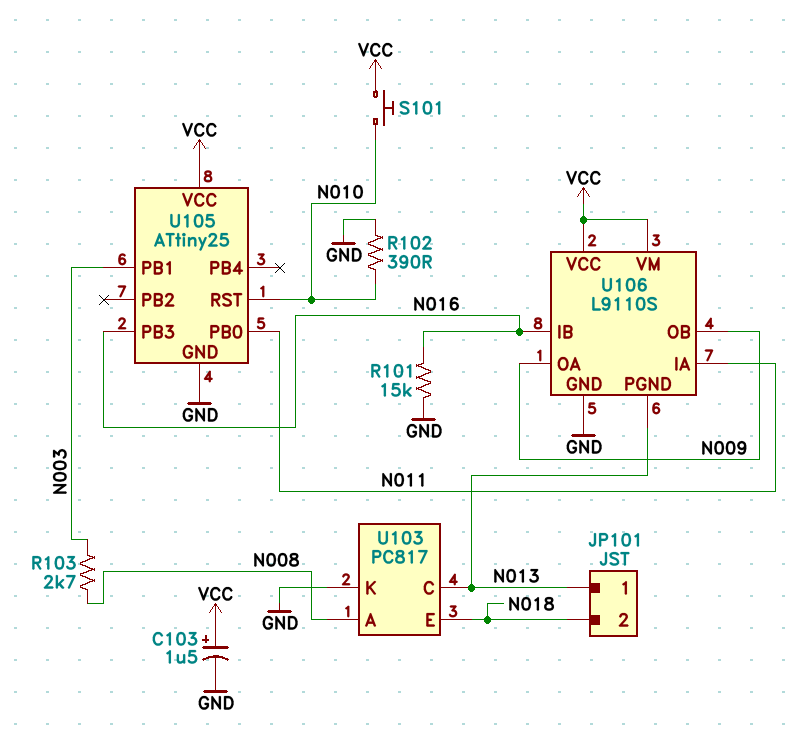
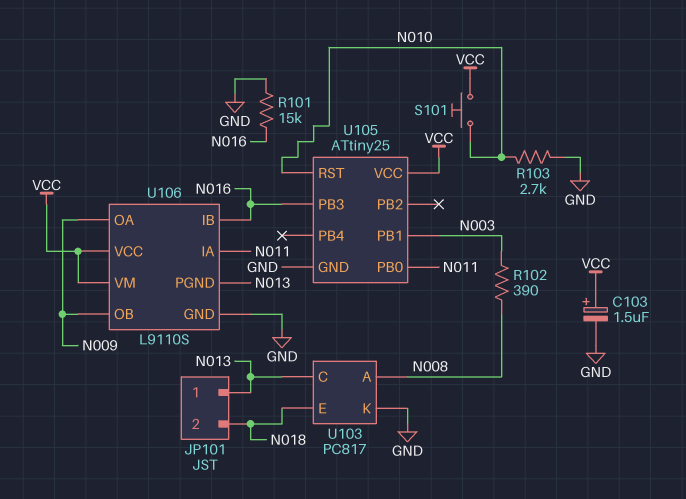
R102: 390 (GND, N010) -> 390 (N003, N008)
R103: 2.7k (N003, N008) -> 2.7k (GND, N010)

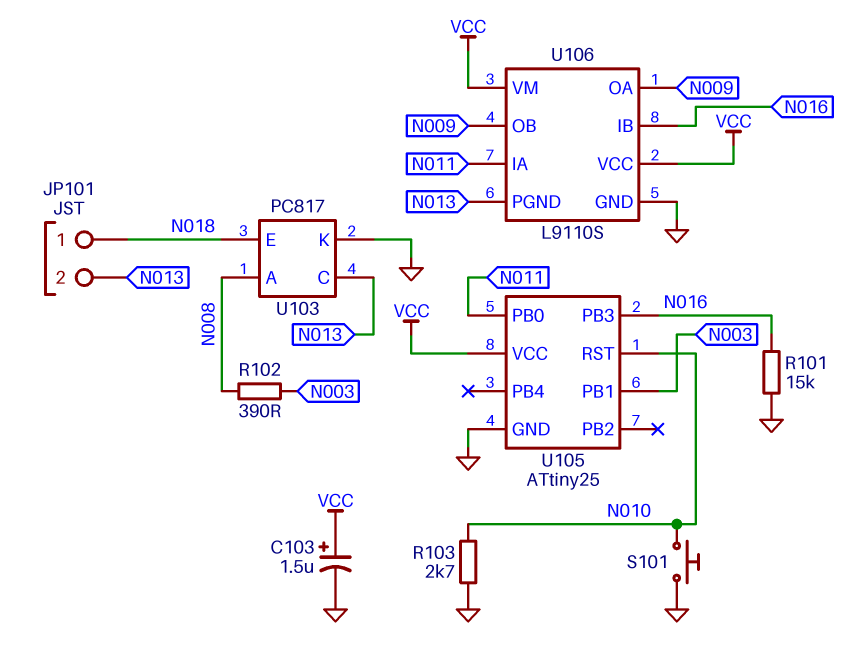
JP101 pin 1: N013 -> N018
JP101 pin 2: N018 -> N013
S101: button (N010, VCC) -> button (GND, N010)

